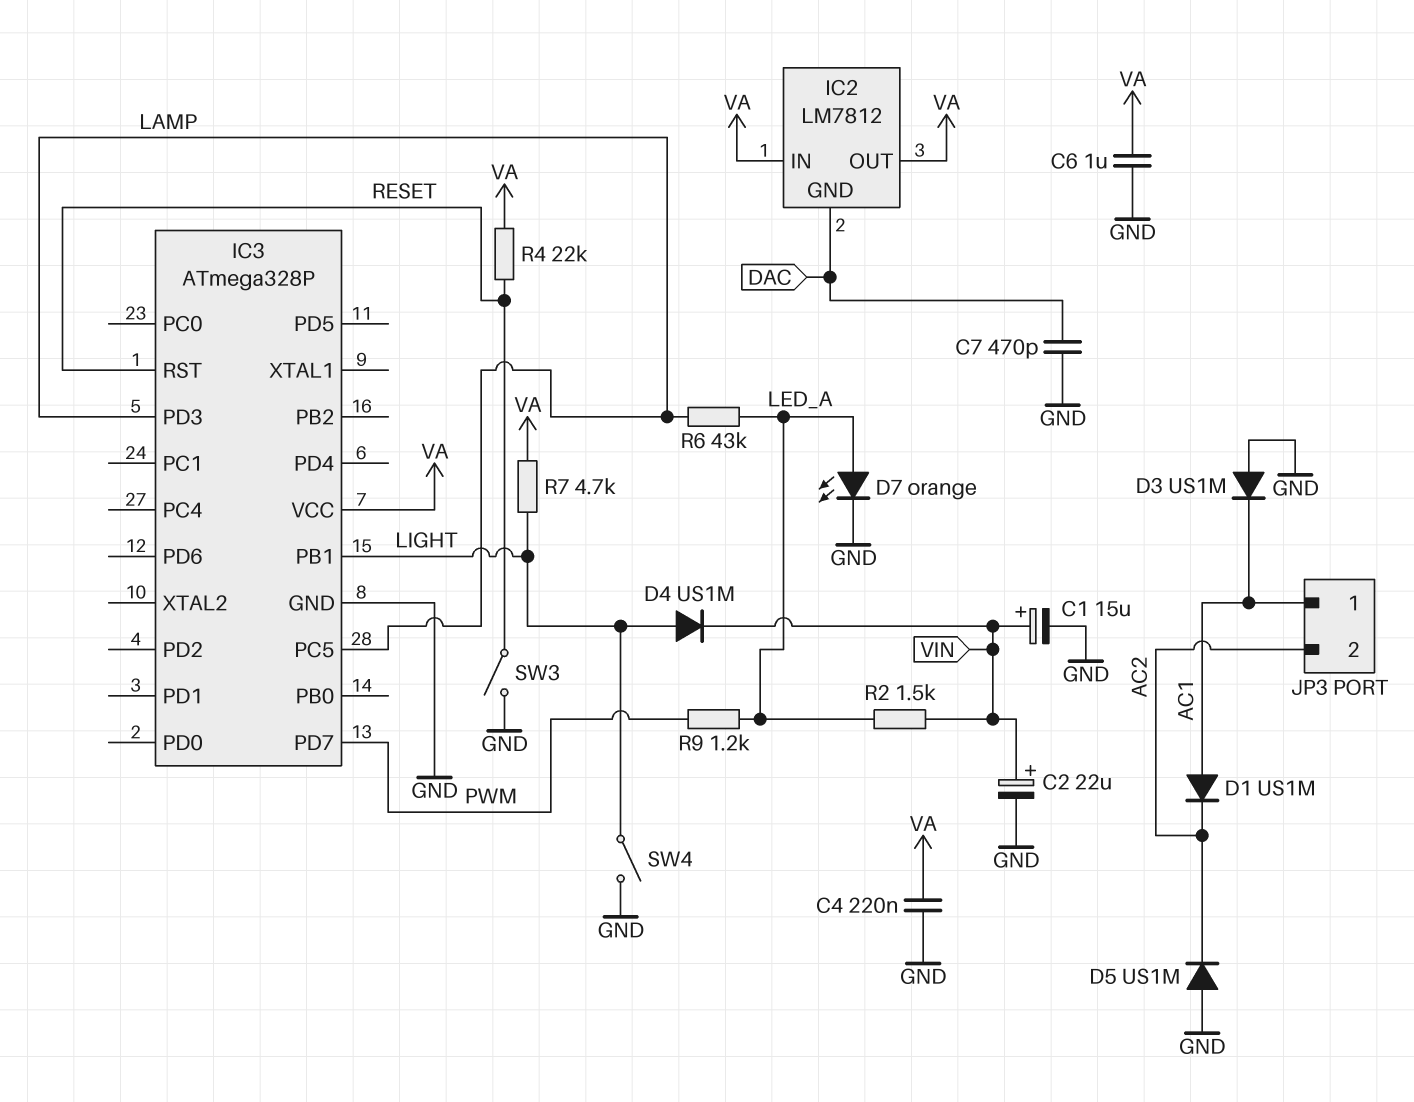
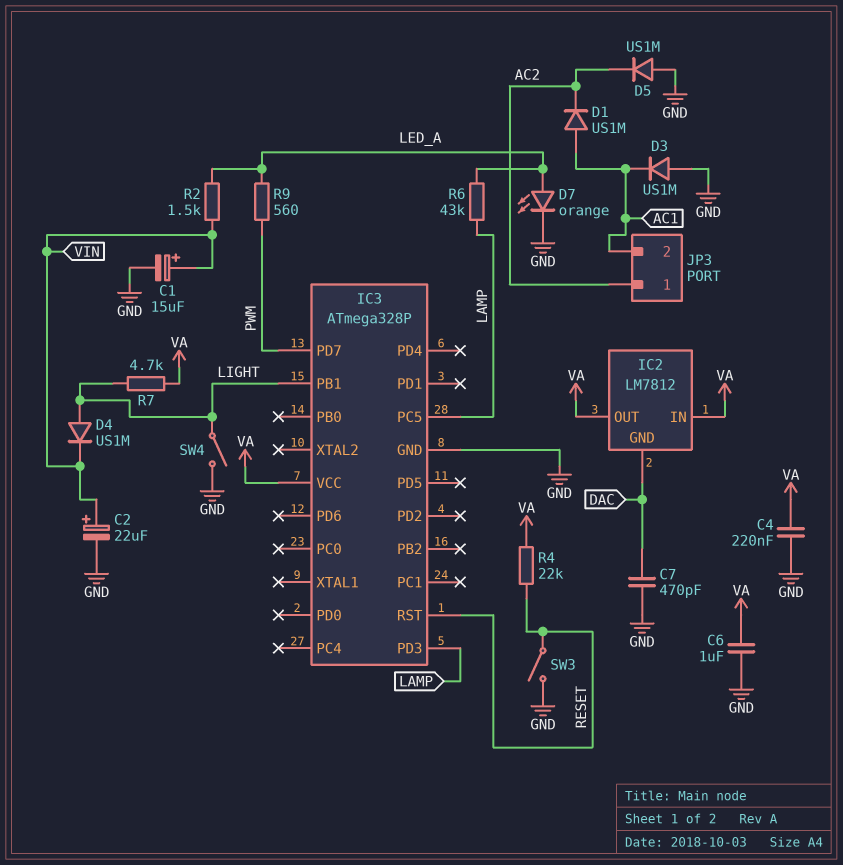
JP3 pin 1: AC1 -> AC2
JP3 pin 2: AC2 -> AC1
R9: 1.2k (LED_A, PWM) -> 560 (LED_A, PWM)

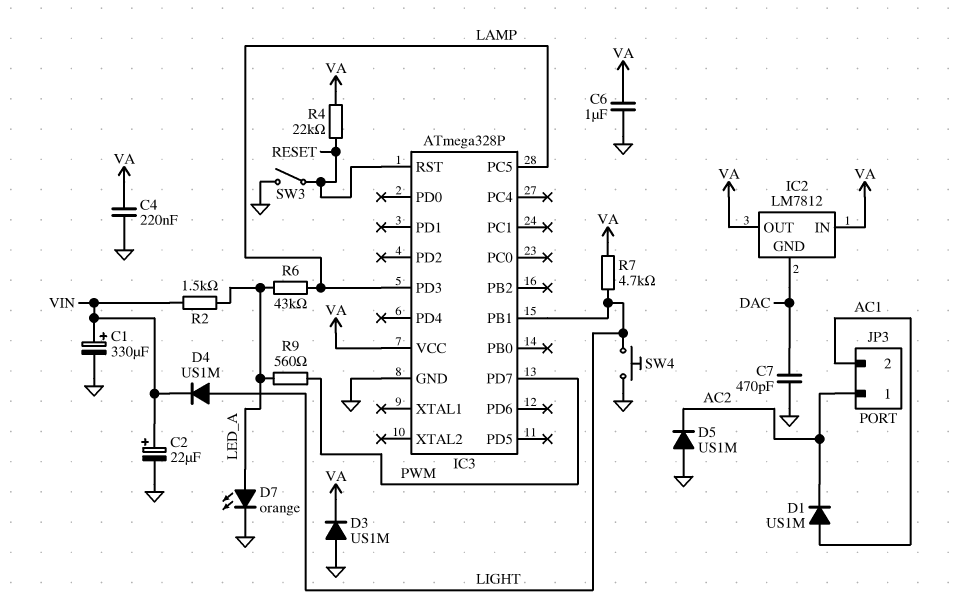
C1: 15uF (plus VIN, minus GND) -> 330uF (plus VIN, minus GND)
D3: diode US1M (A GND, K AC1) -> diode US1M (A GND, K VA)
SW4: switch (GND, LIGHT) -> button (GND, LIGHT)

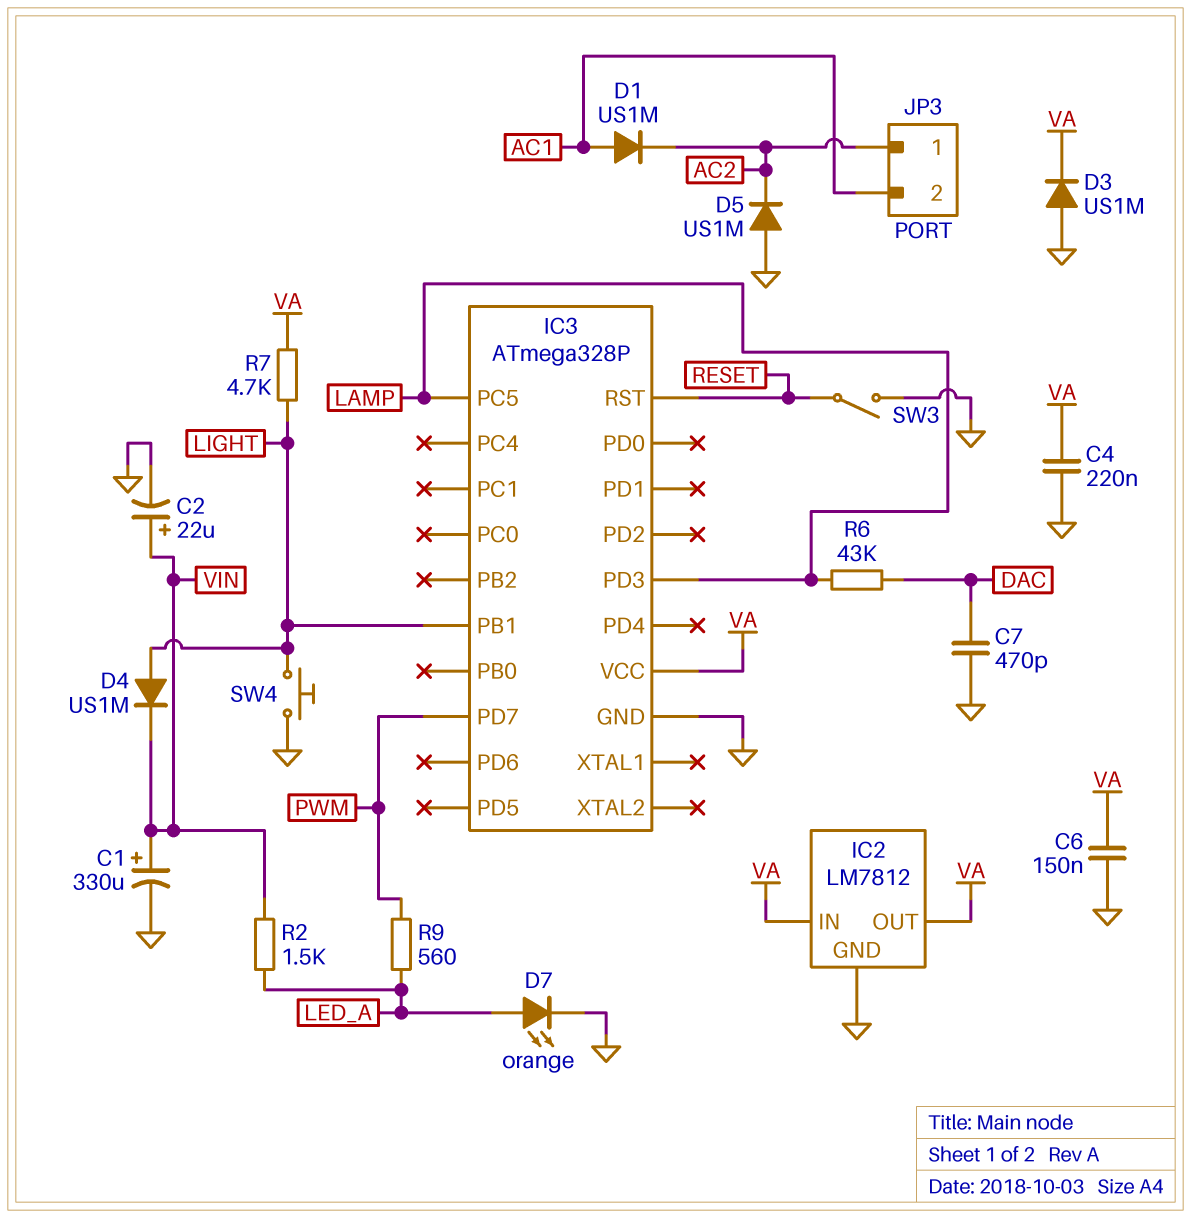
C6: 1uF (GND, VA) -> 150nF (GND, VA)
IC2 pin GND: DAC -> GND
R4: 22k (RESET, VA) -> none
R6: 43k (LAMP, LED_A) -> 43k (DAC, LAMP)

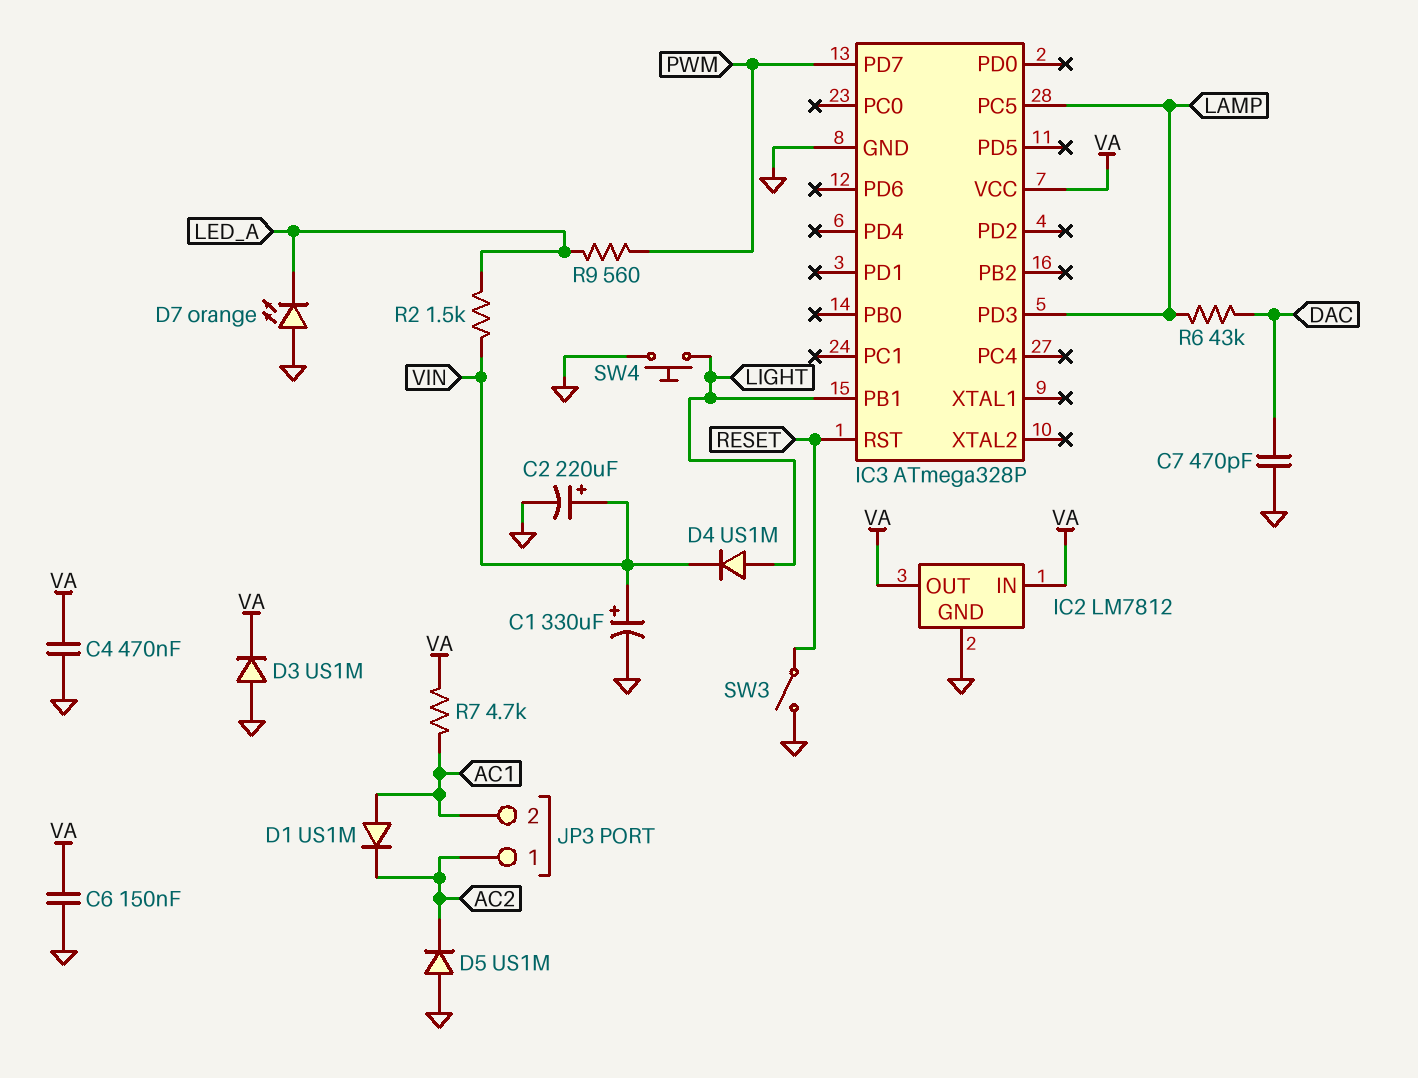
C2: 22uF (plus VIN, minus GND) -> 220uF (plus VIN, minus GND)
C4: 220nF (GND, VA) -> 470nF (GND, VA)
D7: LED orange (A LED_A, K GND) -> LED orange (A GND, K LED_A)
R7: 4.7k (LIGHT, VA) -> 4.7k (AC1, VA)

